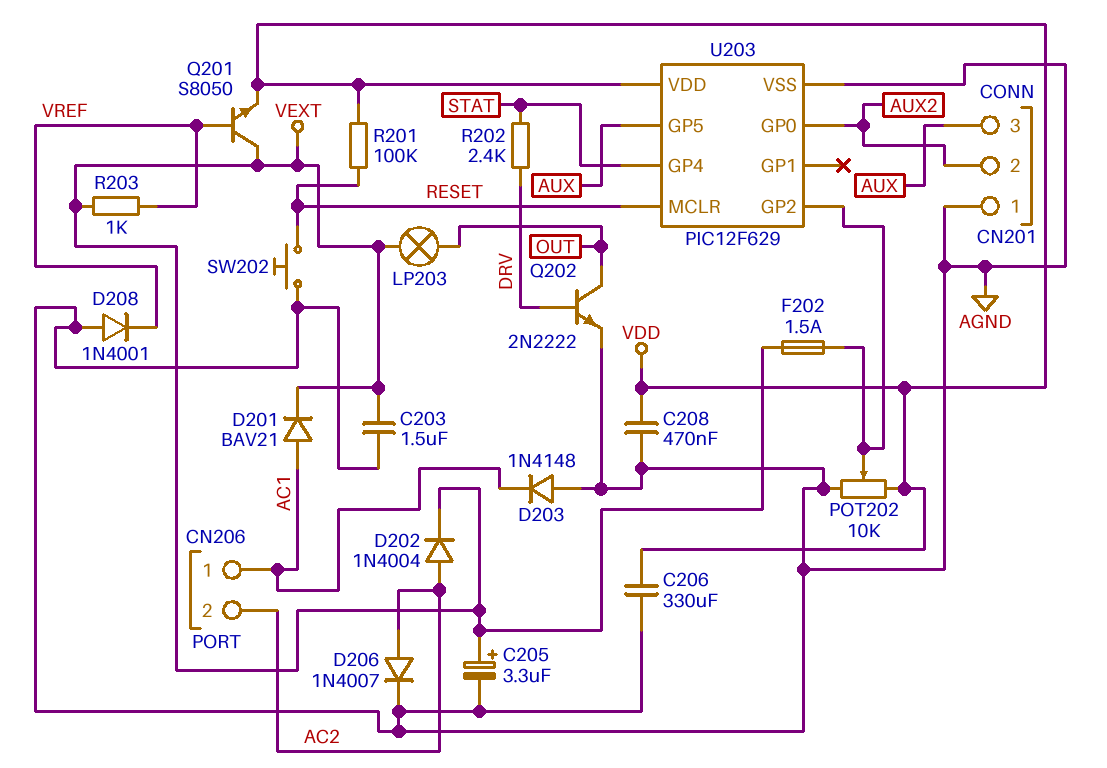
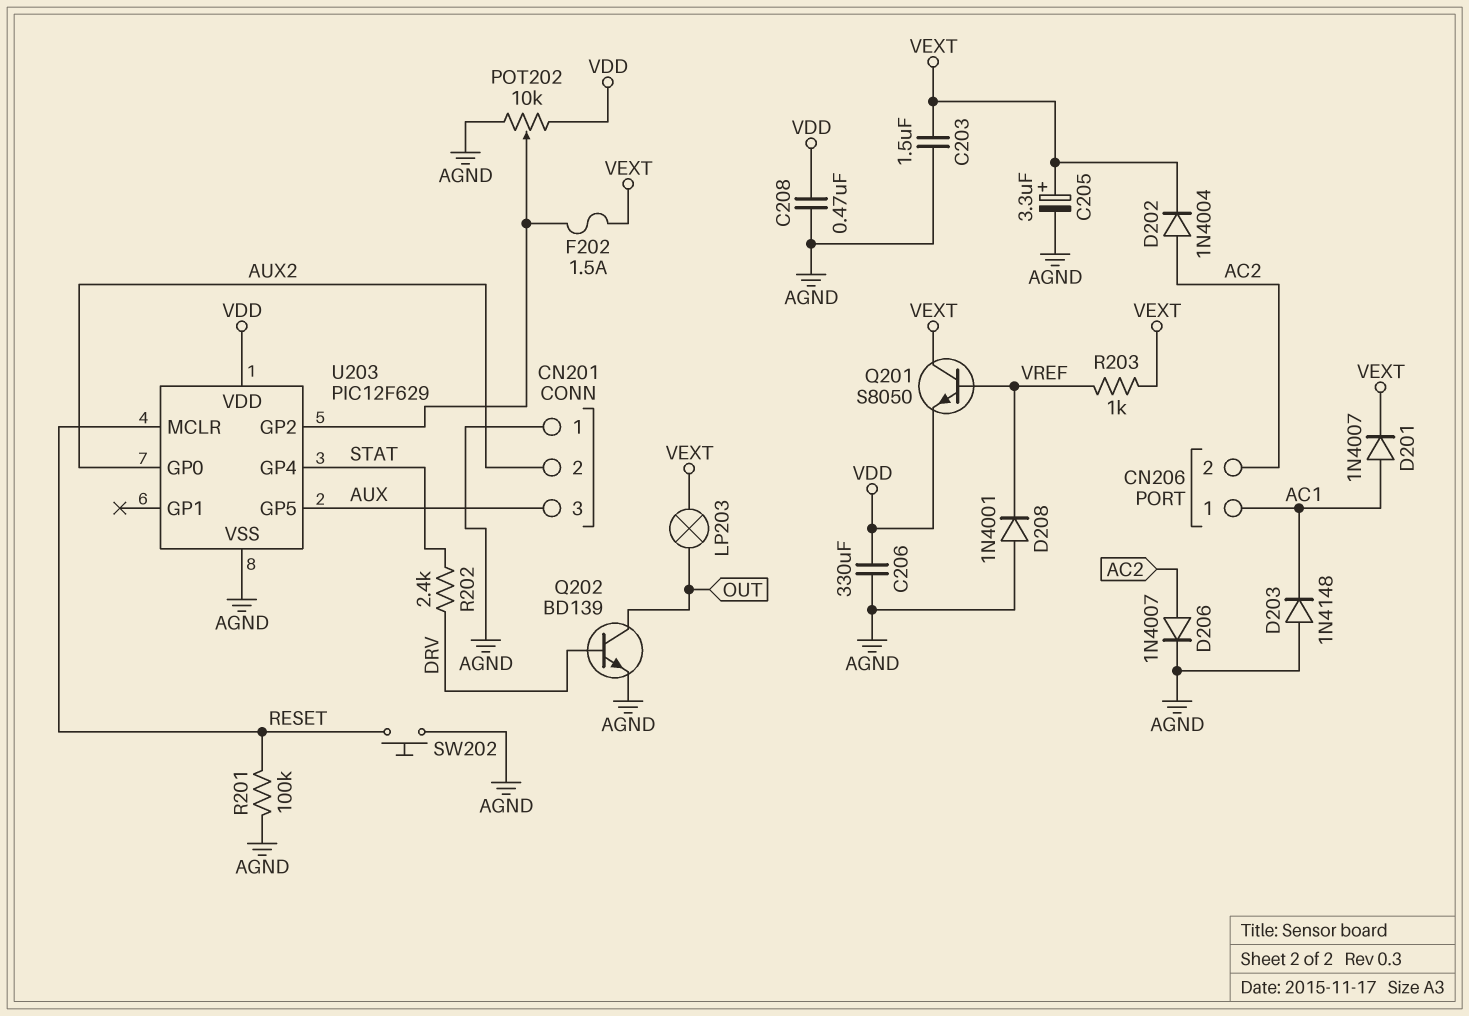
D201: diode BAV21 (A AC1, K VEXT) -> diode 1N4007 (A AC1, K VEXT)
Q202: NPN 2N2222 (B DRV, C OUT, E AGND) -> NPN BD139 (B DRV, C OUT, E AGND)
R201: 100k (RESET, VDD) -> 100k (AGND, RESET)

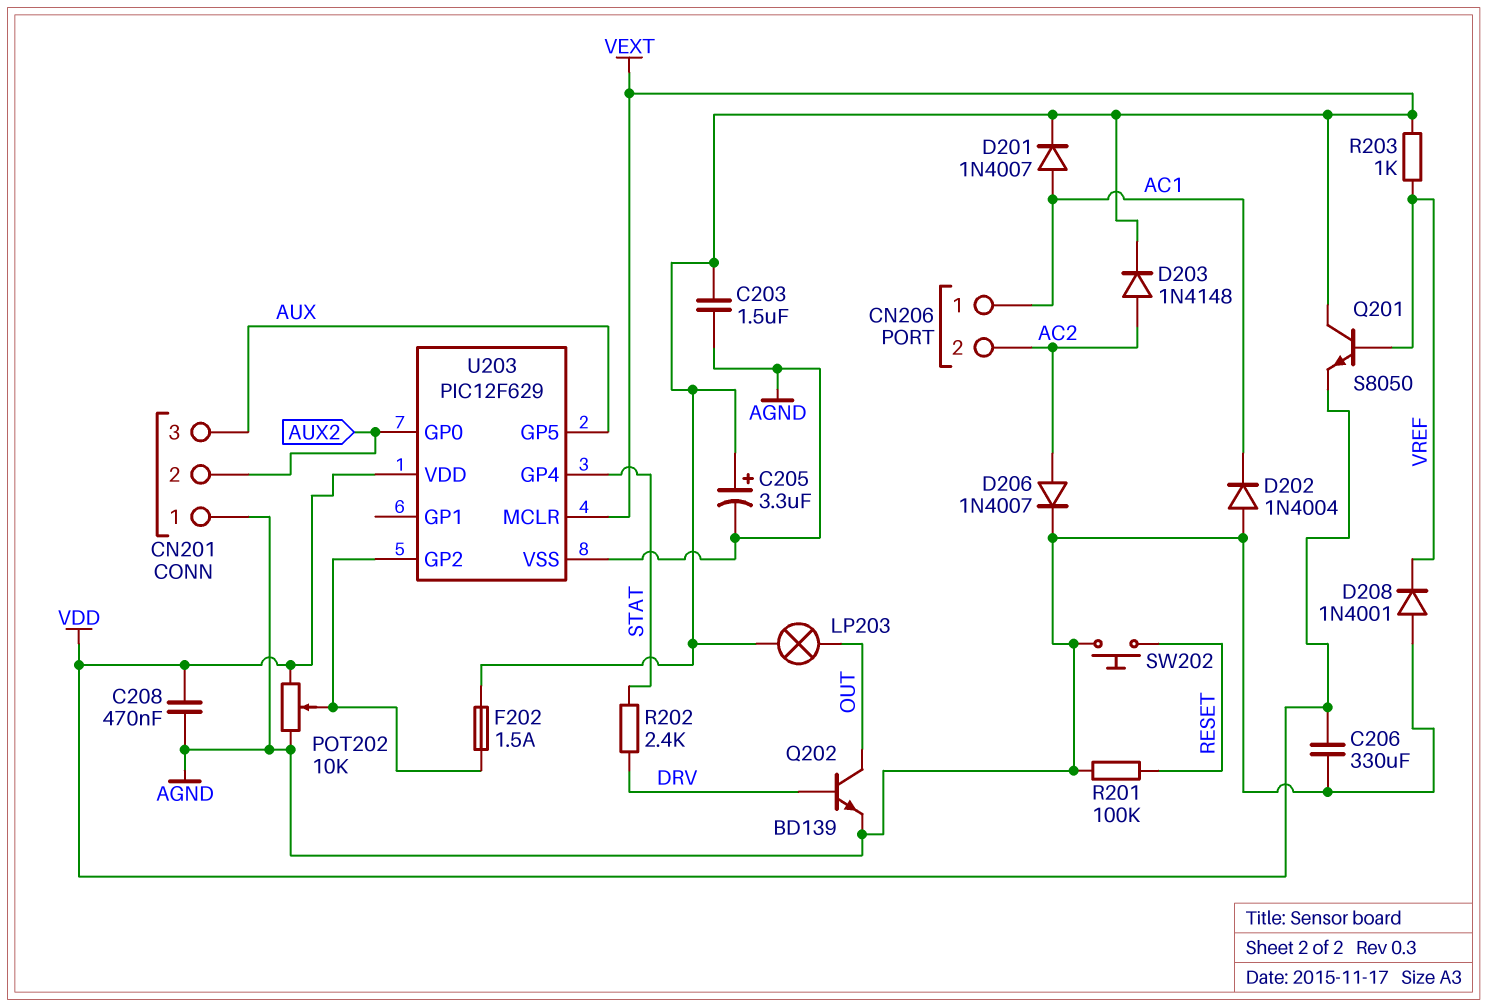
D202: diode 1N4004 (A AC2, K VEXT) -> diode 1N4004 (A AGND, K AC1)
D203: diode 1N4148 (A AGND, K AC1) -> diode 1N4148 (A AC2, K VEXT)
U203 pin MCLR: RESET -> VEXT

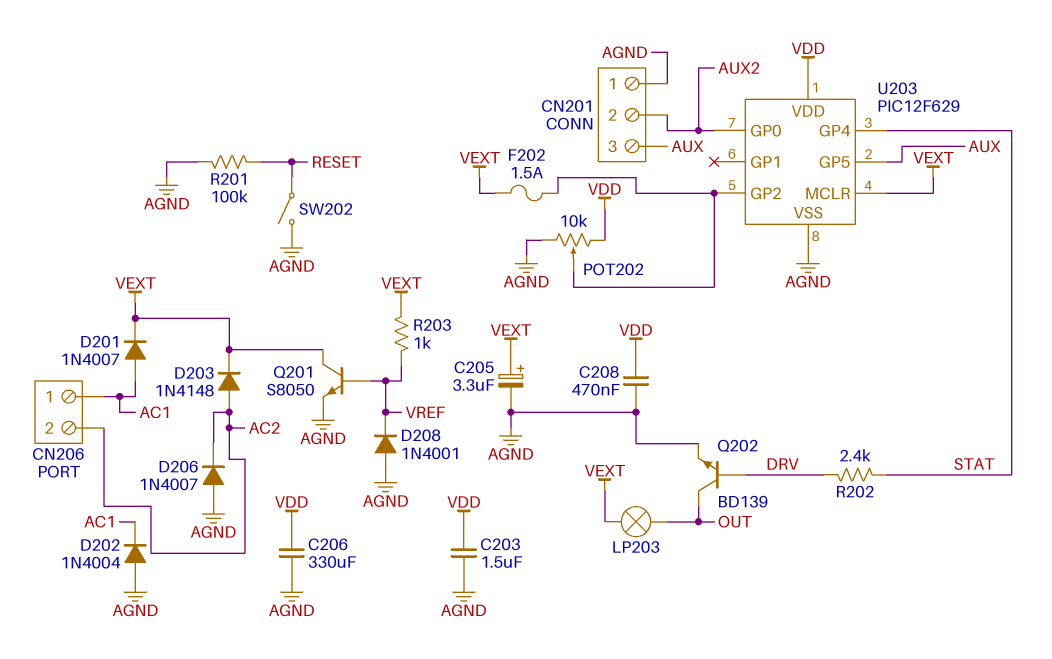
C203: 1.5uF (AGND, VEXT) -> 1.5uF (AGND, VDD)
D206: diode 1N4007 (A AC2, K AGND) -> diode 1N4007 (A AGND, K AC2)
Q201: NPN S8050 (B VREF, C VEXT, E VDD) -> NPN S8050 (B VREF, C VEXT, E AGND)
SW202: button (AGND, RESET) -> switch (AGND, RESET)

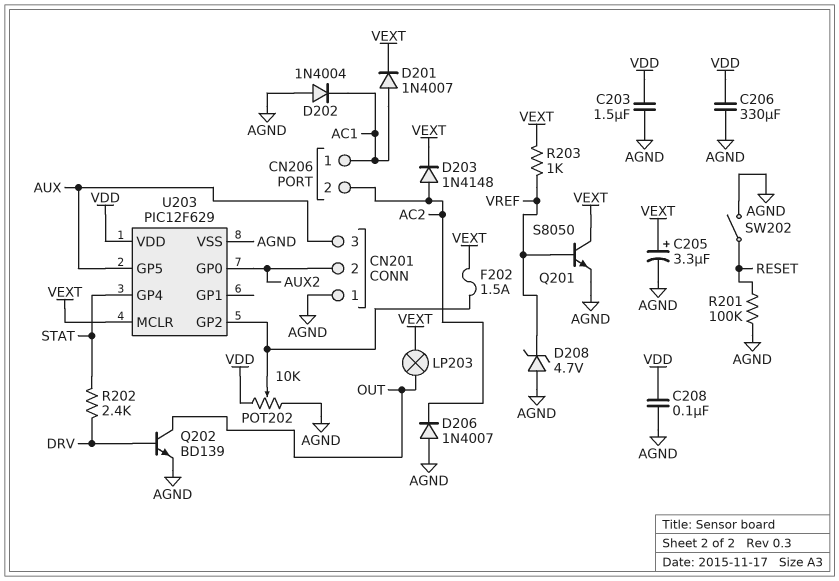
C208: 470nF (AGND, VDD) -> 100nF (AGND, VDD)
D208: diode 1N4001 (A AGND, K VREF) -> zener 4.7V (A AGND, K VREF)

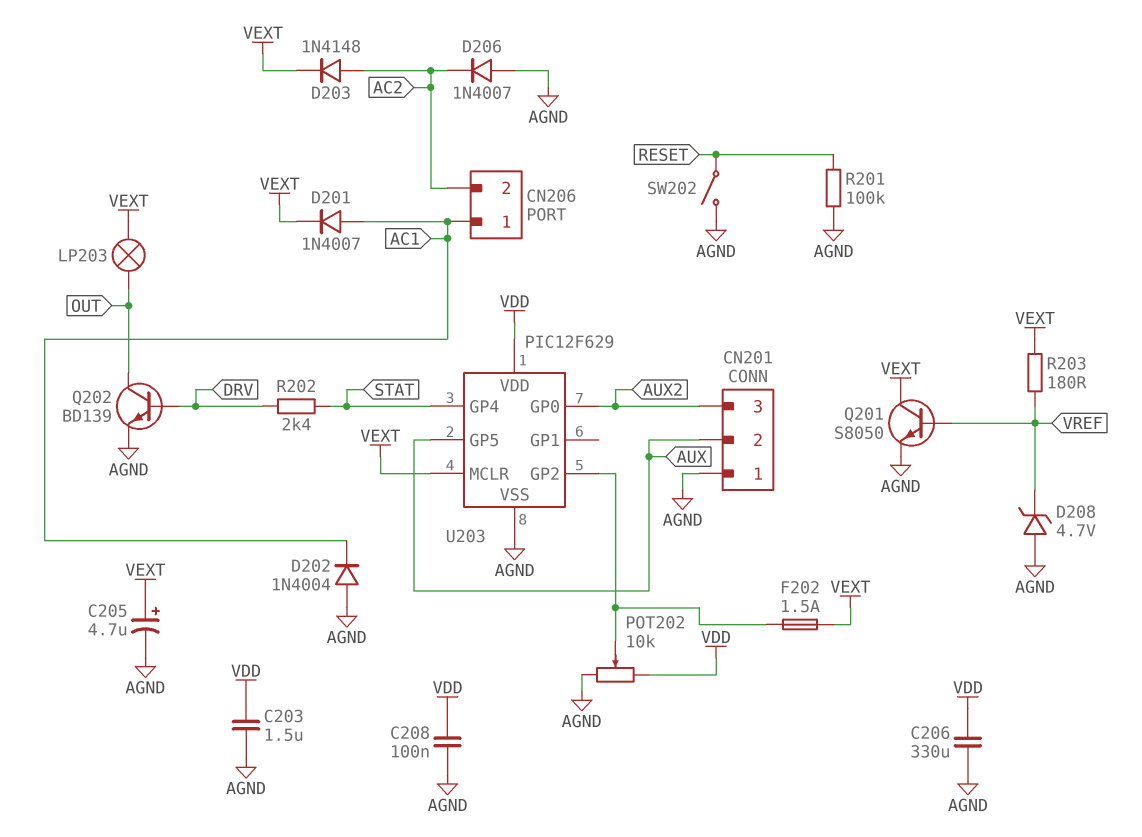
C205: 3.3uF (plus VEXT, minus AGND) -> 4.7uF (plus VEXT, minus AGND)
CN201 pin 2: AUX2 -> AUX
CN201 pin 3: AUX -> AUX2
R203: 1k (VEXT, VREF) -> 180 (VEXT, VREF)

